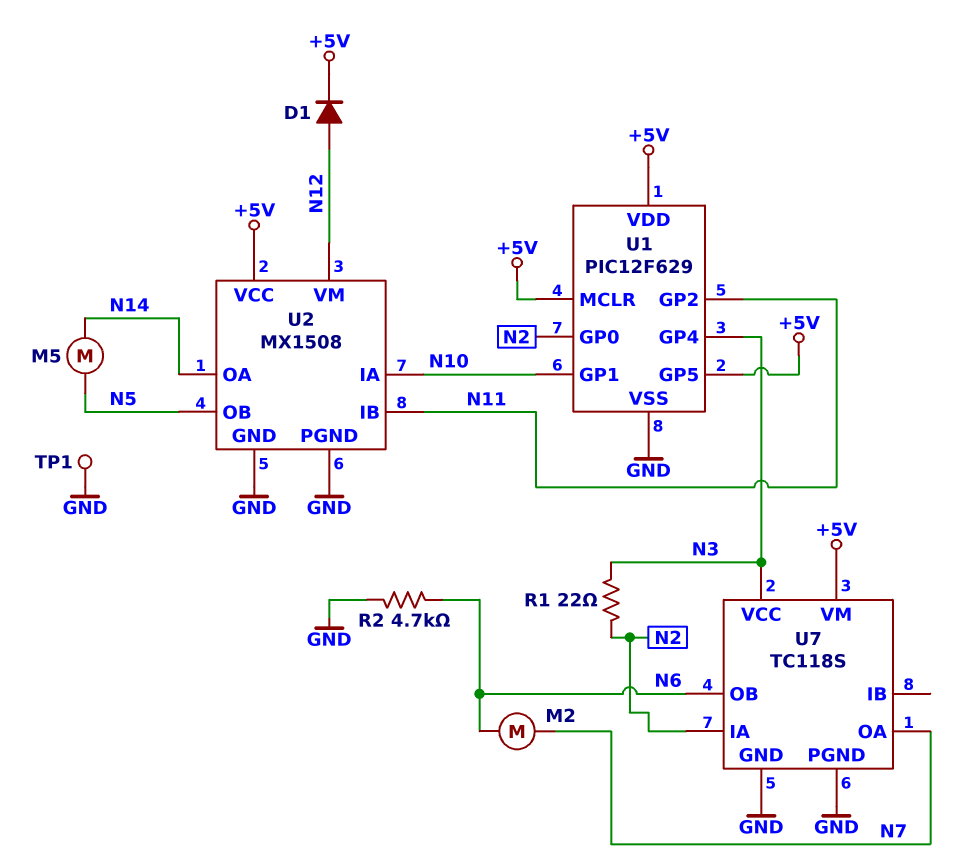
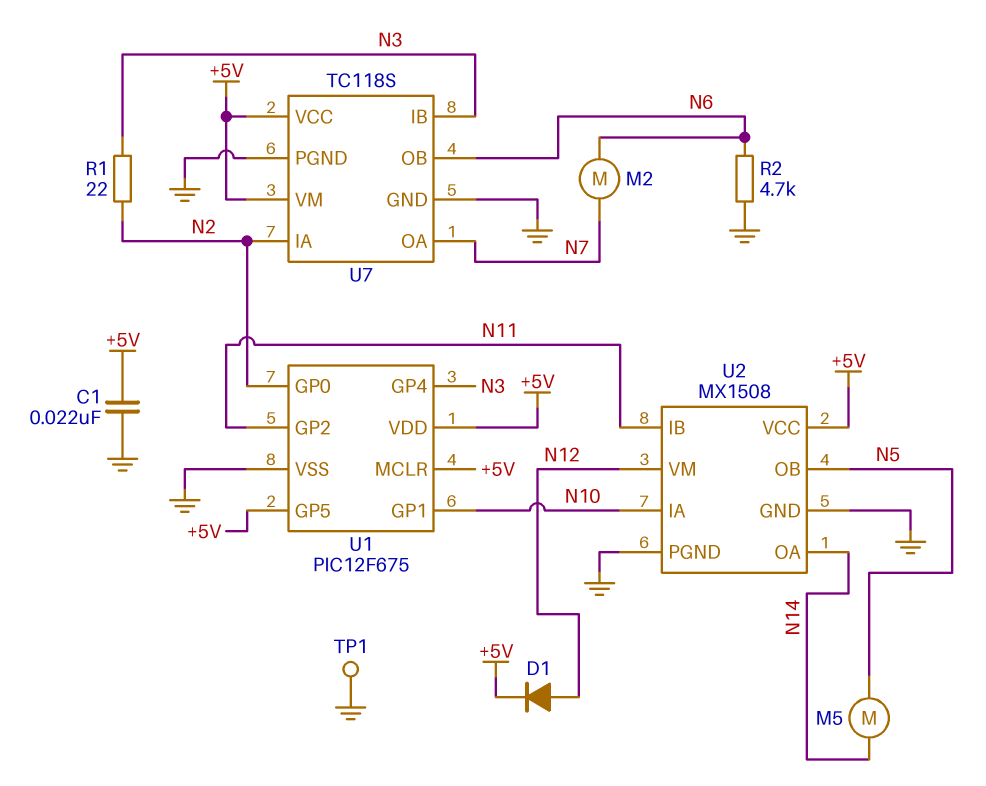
C1: none -> 22nF (+5V, GND)
U1: PIC12F629 -> PIC12F675
U7 pin IB: none -> N3
U7 pin VCC: N3 -> +5V

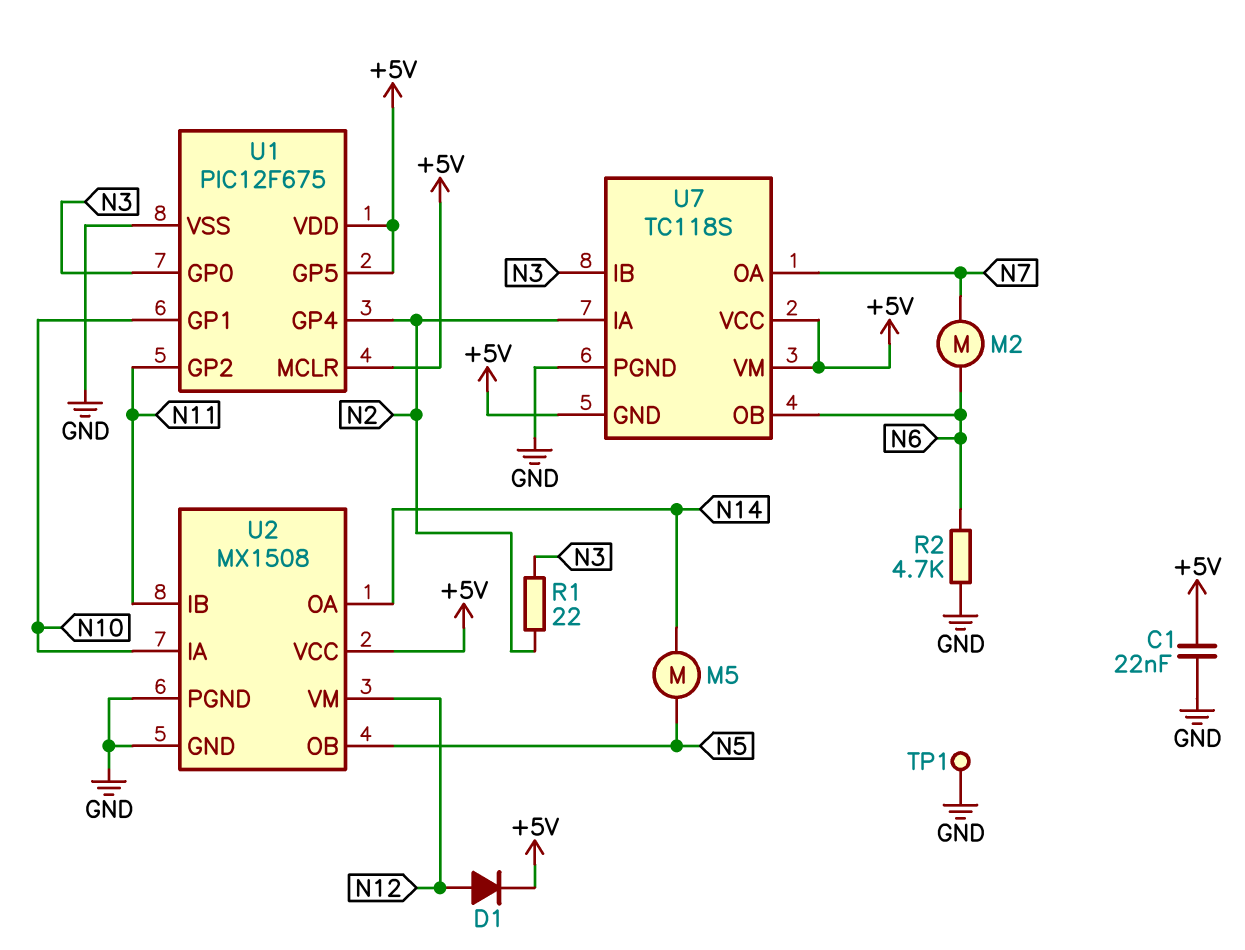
U1 pin GP0: N2 -> N3
U1 pin GP4: N3 -> N2
U7 pin GND: GND -> +5V

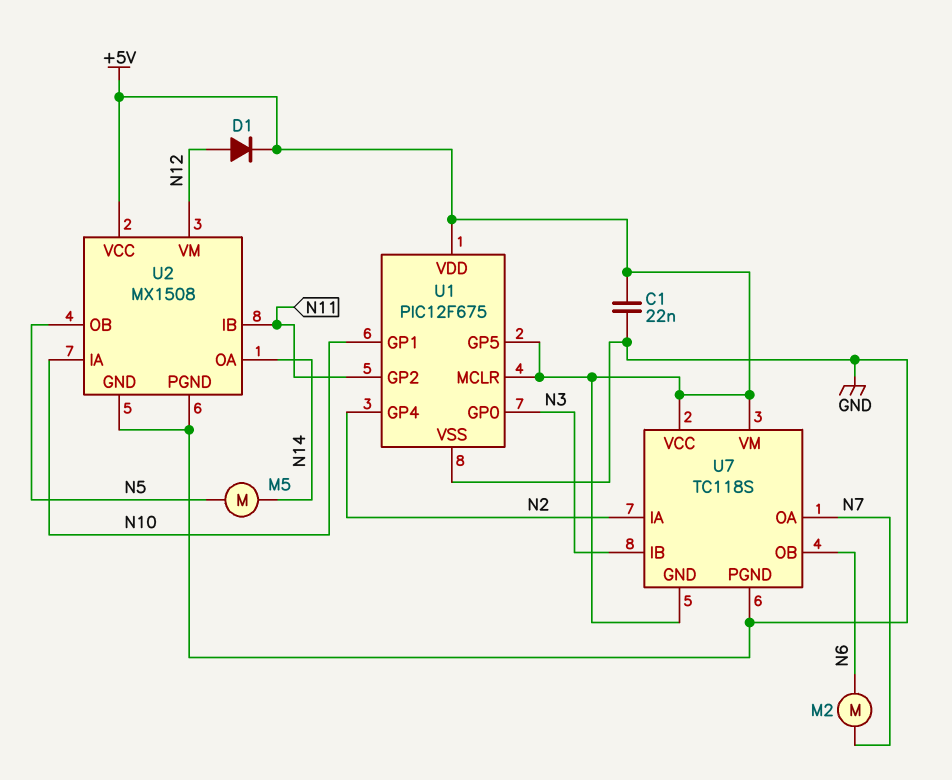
R1: 22 (N2, N3) -> none
R2: 4.7k (GND, N6) -> none
TP1: test point (GND) -> none

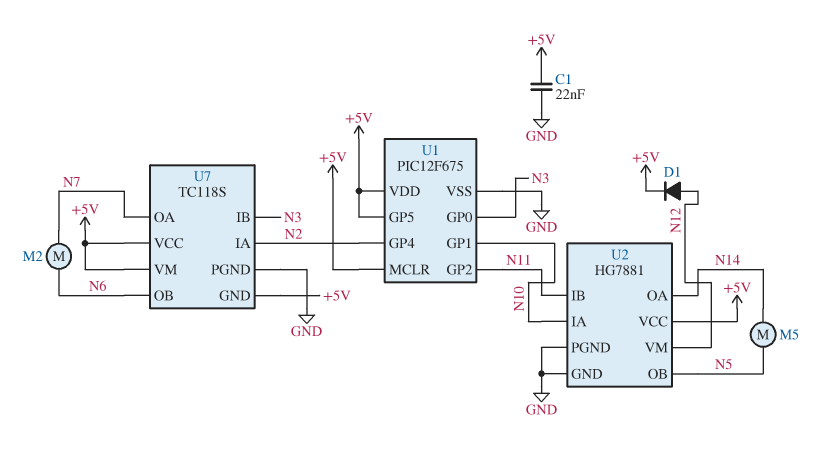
U2: MX1508 -> HG7881

